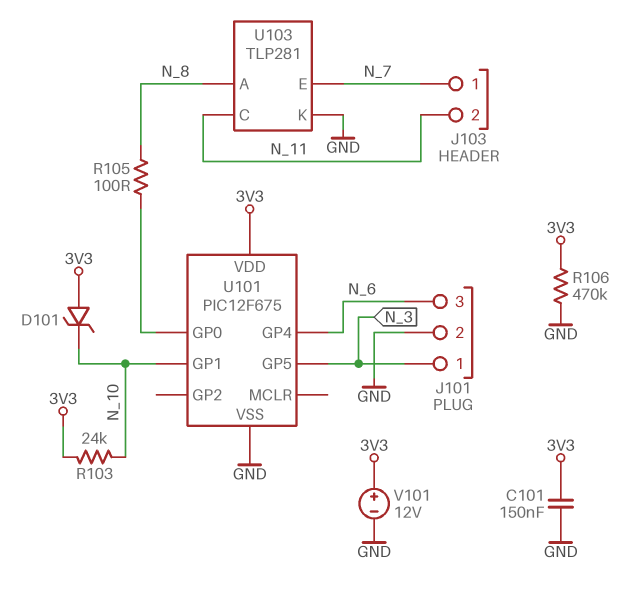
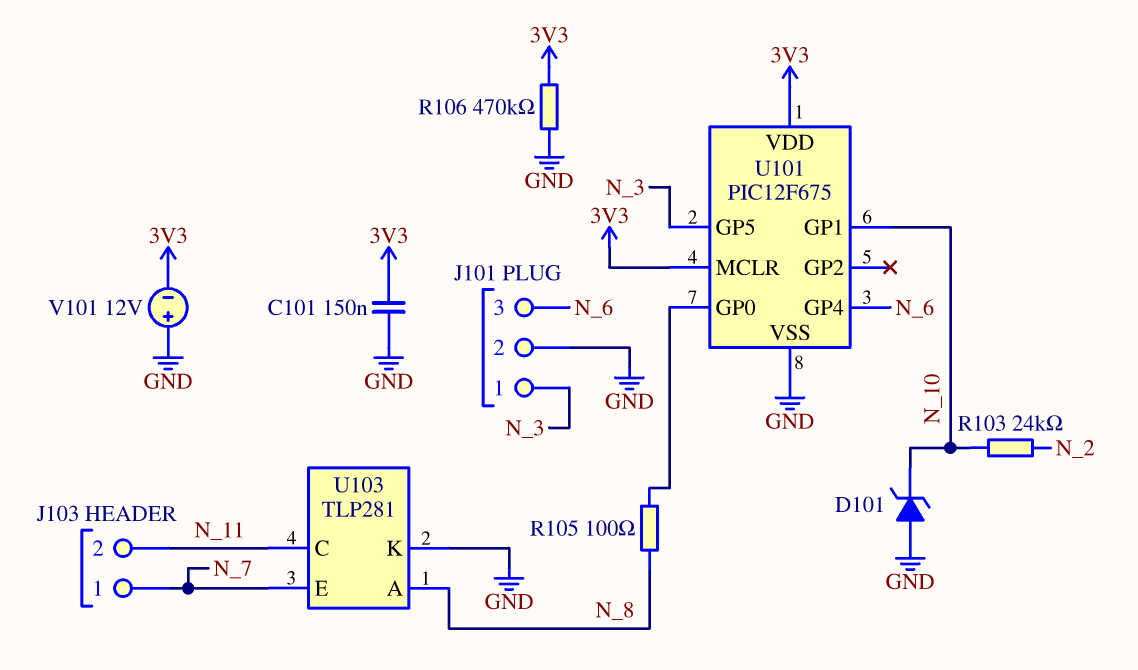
D101: zener (A 3V3, K N_10) -> zener (A GND, K N_10)
R103: 24k (3V3, N_10) -> 24k (N_2, N_10)
U101 pin MCLR: none -> 3V3
V101: 12V (plus 3V3, minus GND) -> 12V (plus GND, minus 3V3)

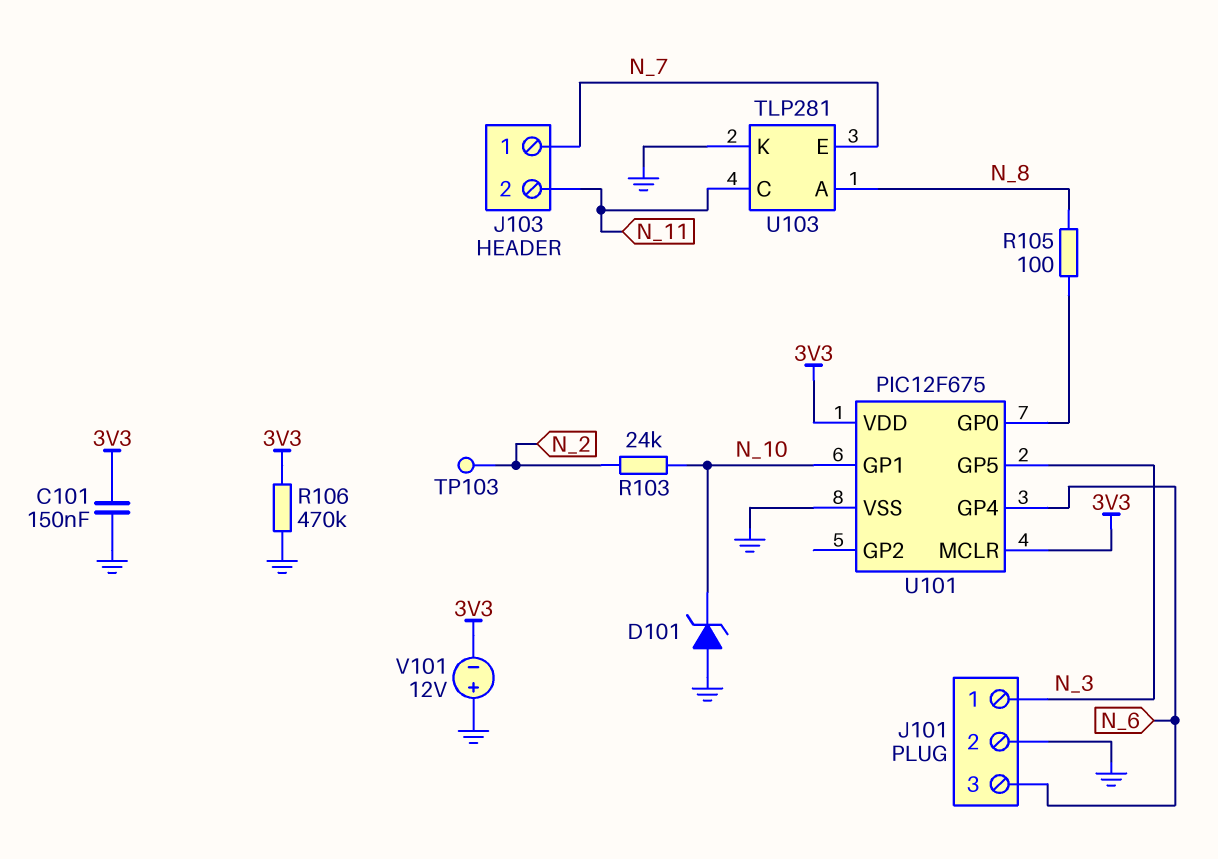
TP103: none -> test point (N_2)

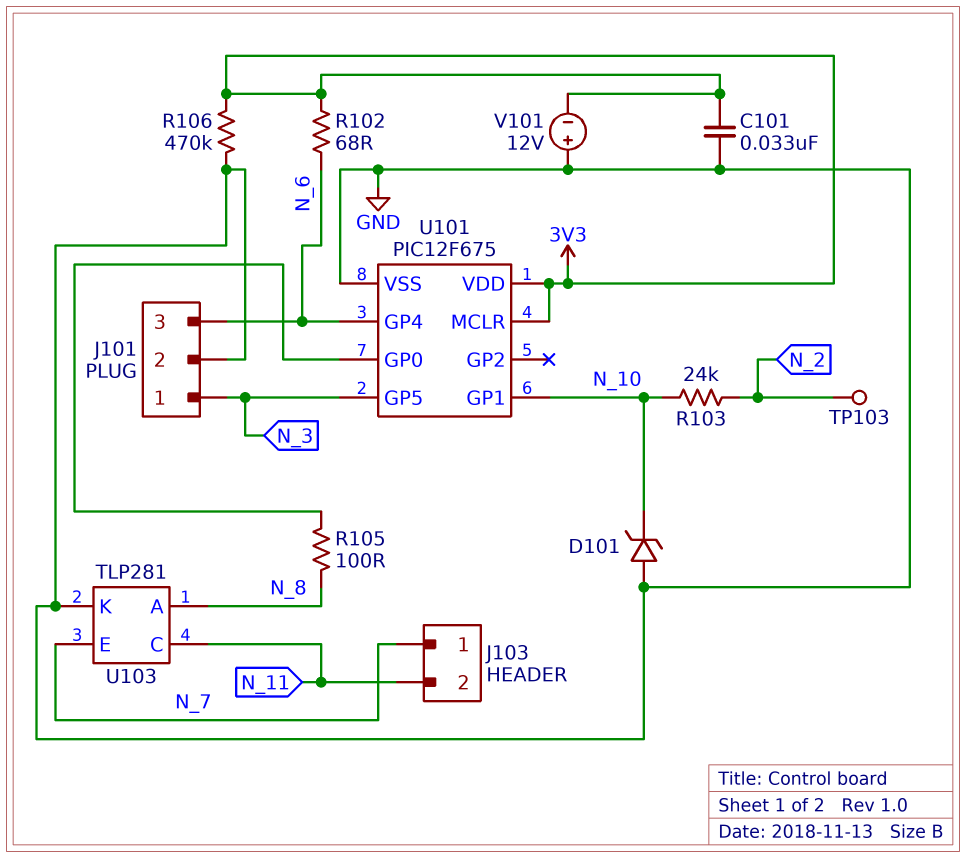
C101: 150nF (3V3, GND) -> 33nF (3V3, GND)
R102: none -> 68 (3V3, N_6)

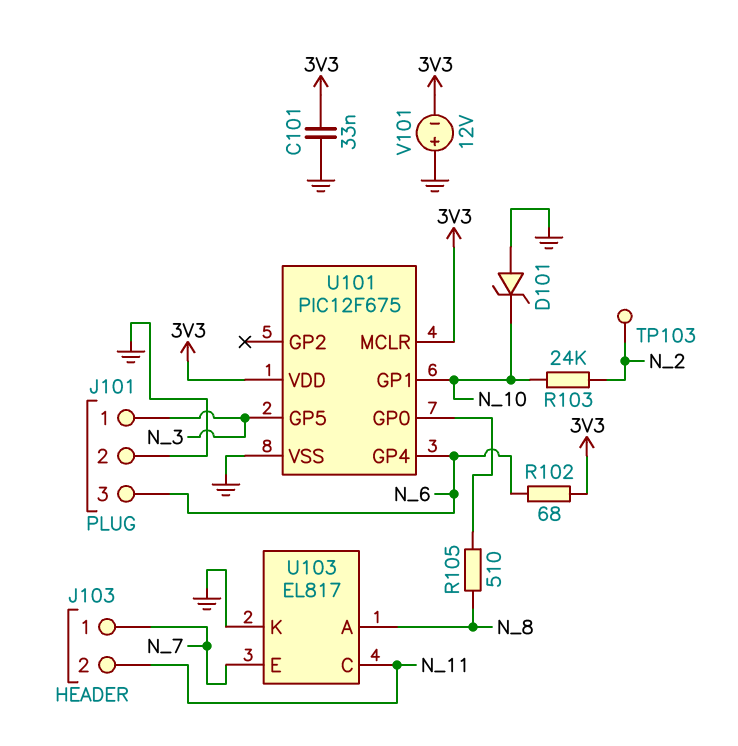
R105: 100 (N_8, U101/GP0) -> 510 (N_8, U101/GP0)
R106: 470k (3V3, GND) -> none
U103: TLP281 -> EL817

